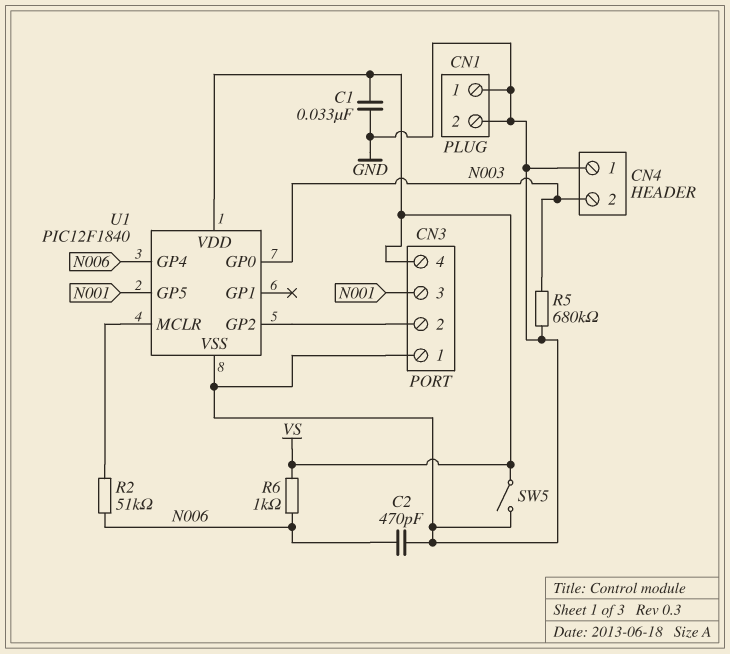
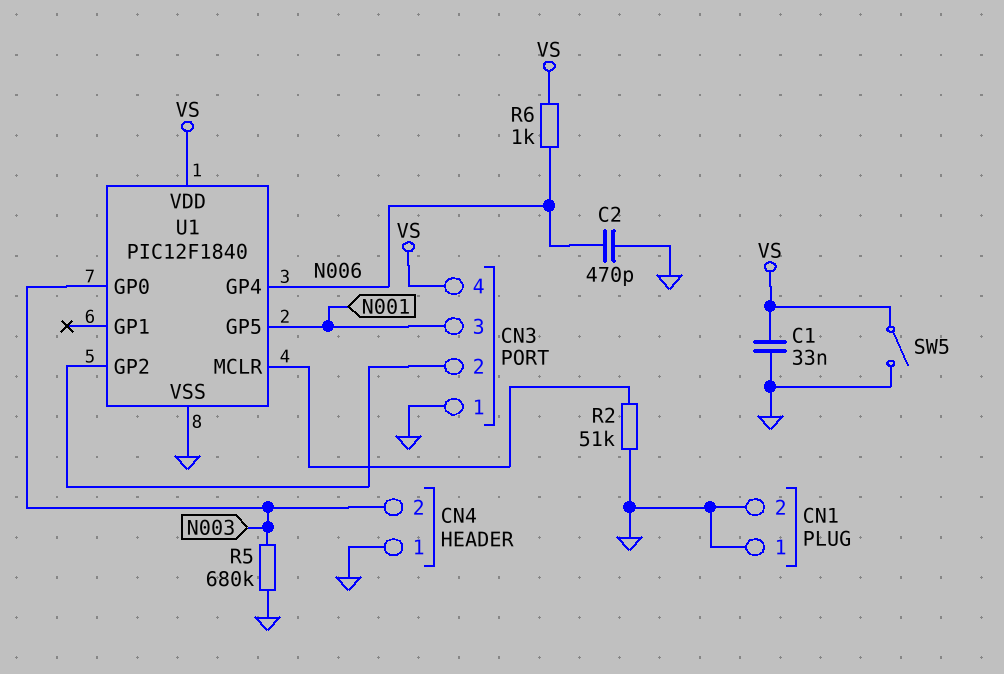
R2: 51k (N006, U1/MCLR) -> 51k (GND, U1/MCLR)

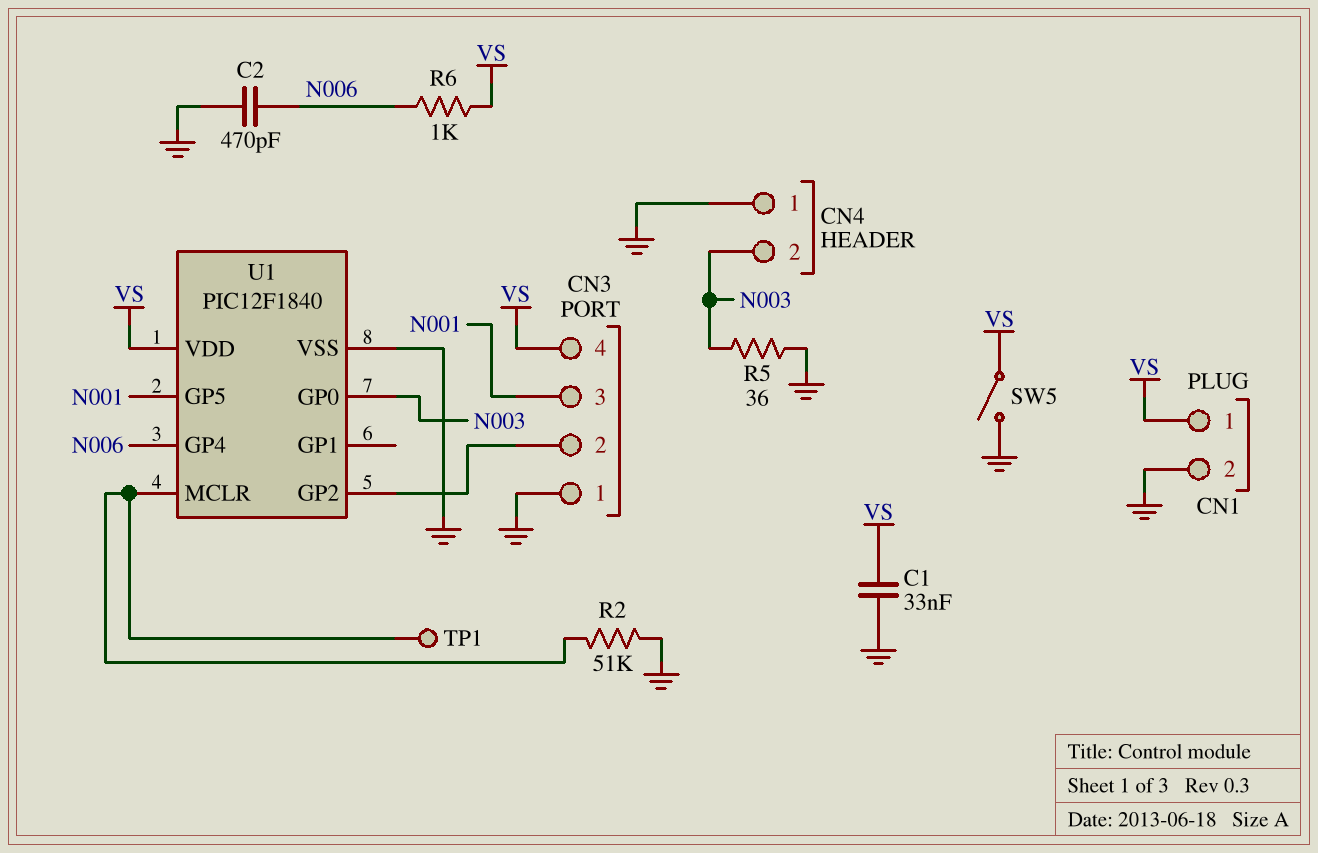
CN1 pin 1: GND -> VS
R5: 680k (GND, N003) -> 36 (GND, N003)
TP1: none -> test point (U1/MCLR)

